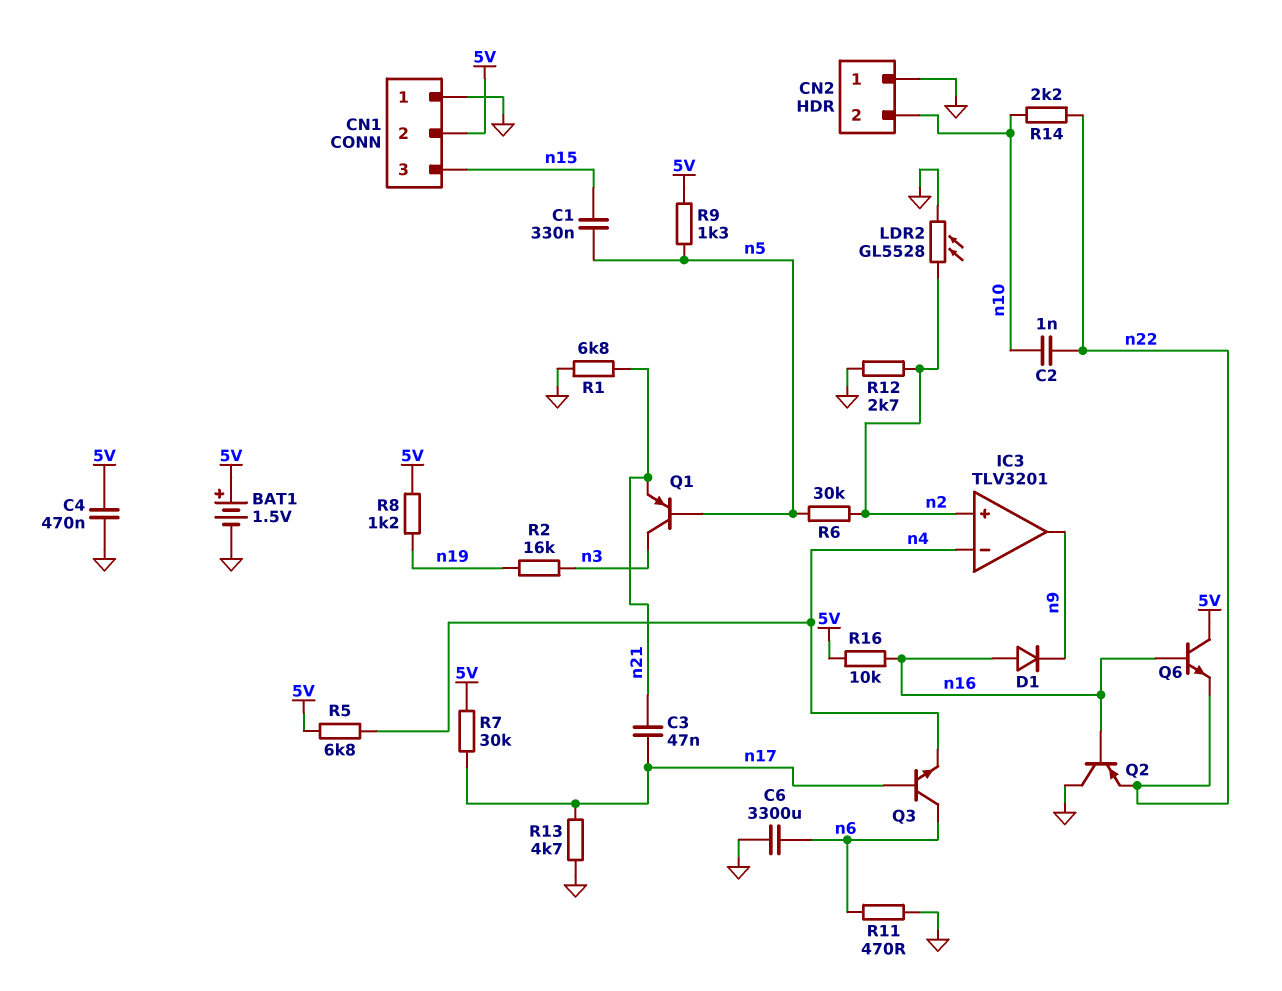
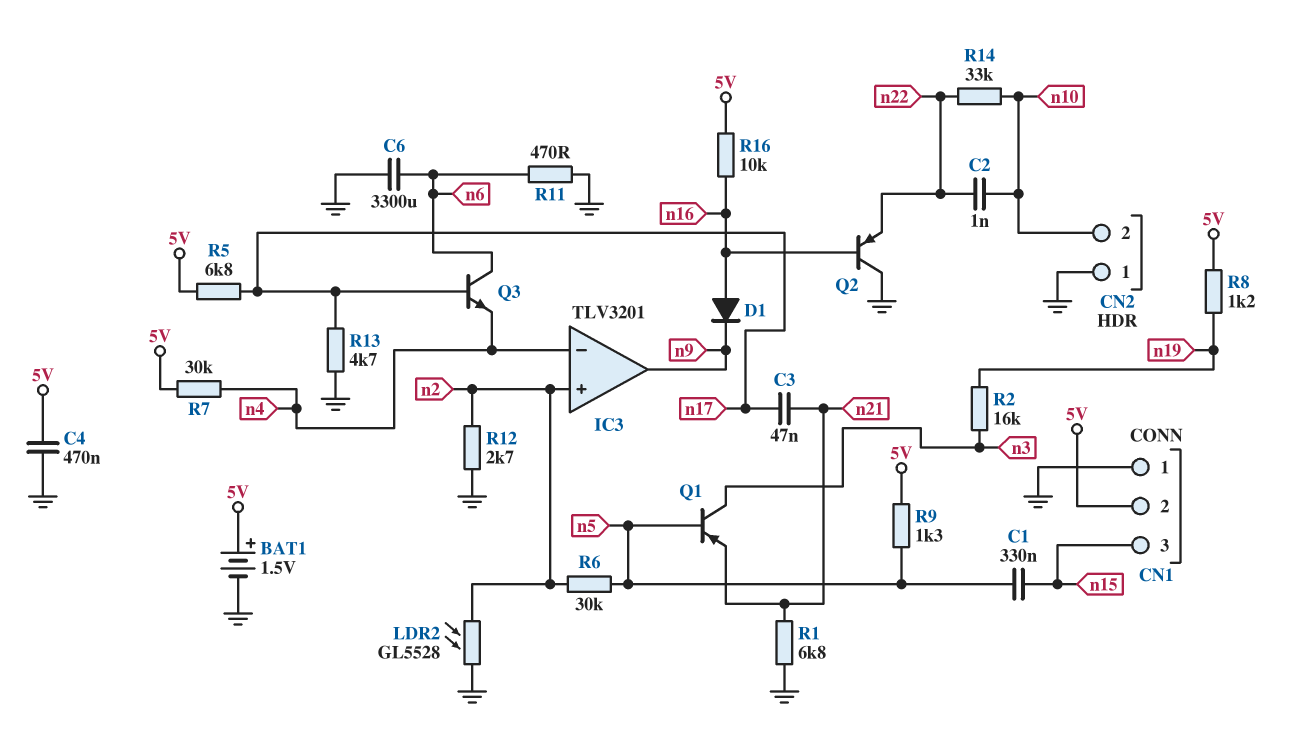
Q6: NPN (B n16, C 5V, E n22) -> none
R5: 6.8k (5V, n4) -> 6.8k (5V, n17)
R7: 30k (5V, n17) -> 30k (5V, n4)
R14: 2.2k (n10, n22) -> 33k (n10, n22)

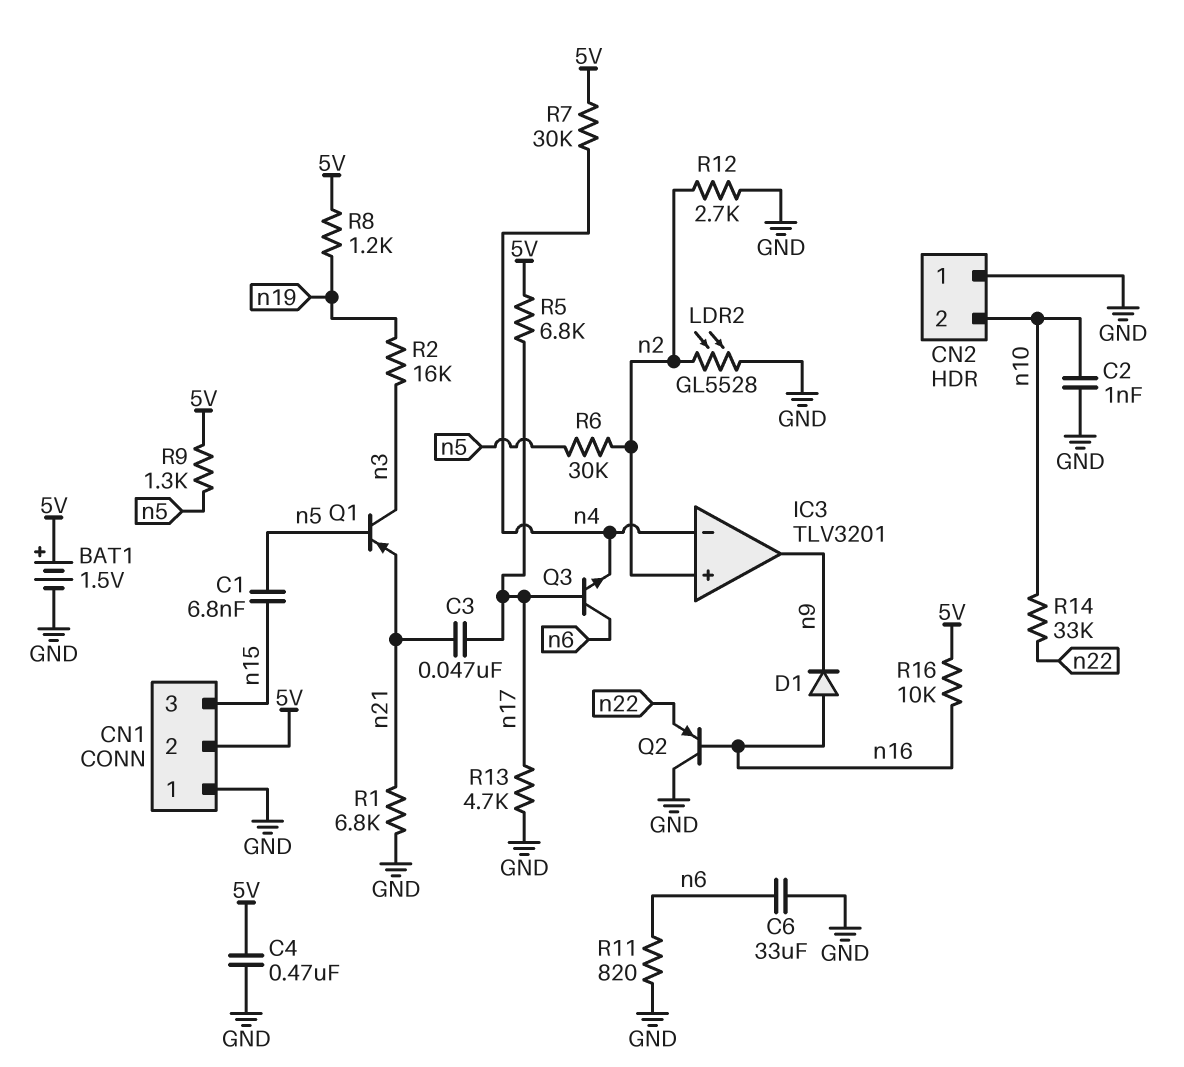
C1: 330nF (n5, n15) -> 6.8nF (n5, n15)
C2: 1nF (n10, n22) -> 1nF (GND, n10)
C6: 3300uF (GND, n6) -> 33uF (GND, n6)
R11: 470 (GND, n6) -> 820 (GND, n6)

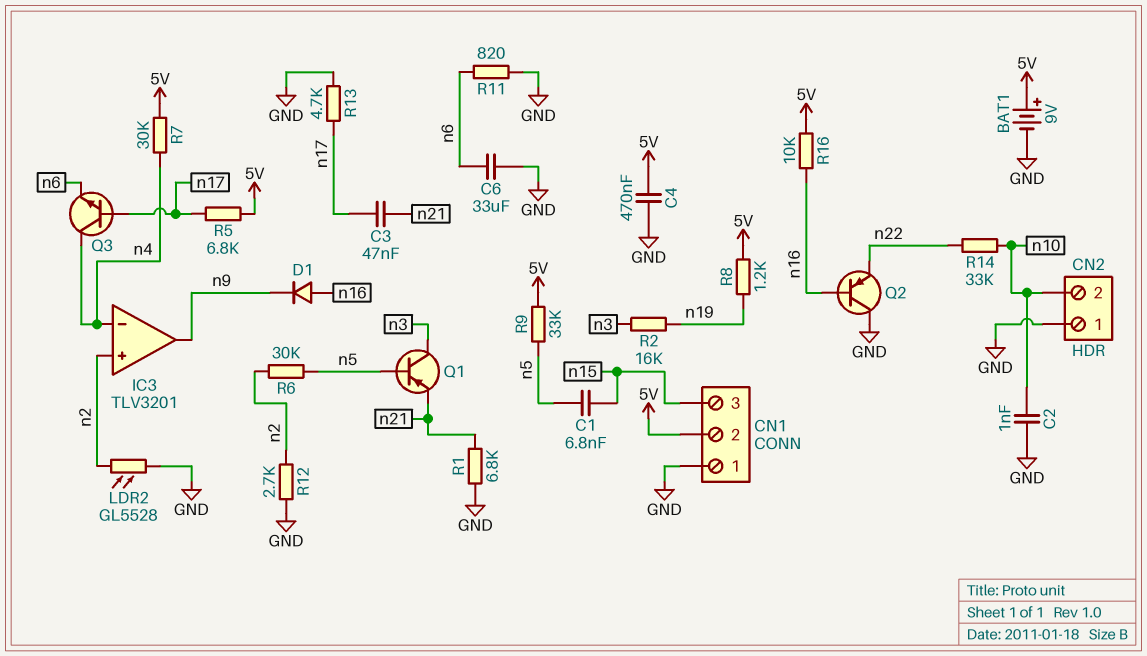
BAT1: 1.5V (plus 5V, minus GND) -> 9V (plus 5V, minus GND)
Q3: NPN (B n17, C n6, E n4) -> NPN (B n17, C n4, E n6)
R9: 1.3k (5V, n5) -> 33k (5V, n5)

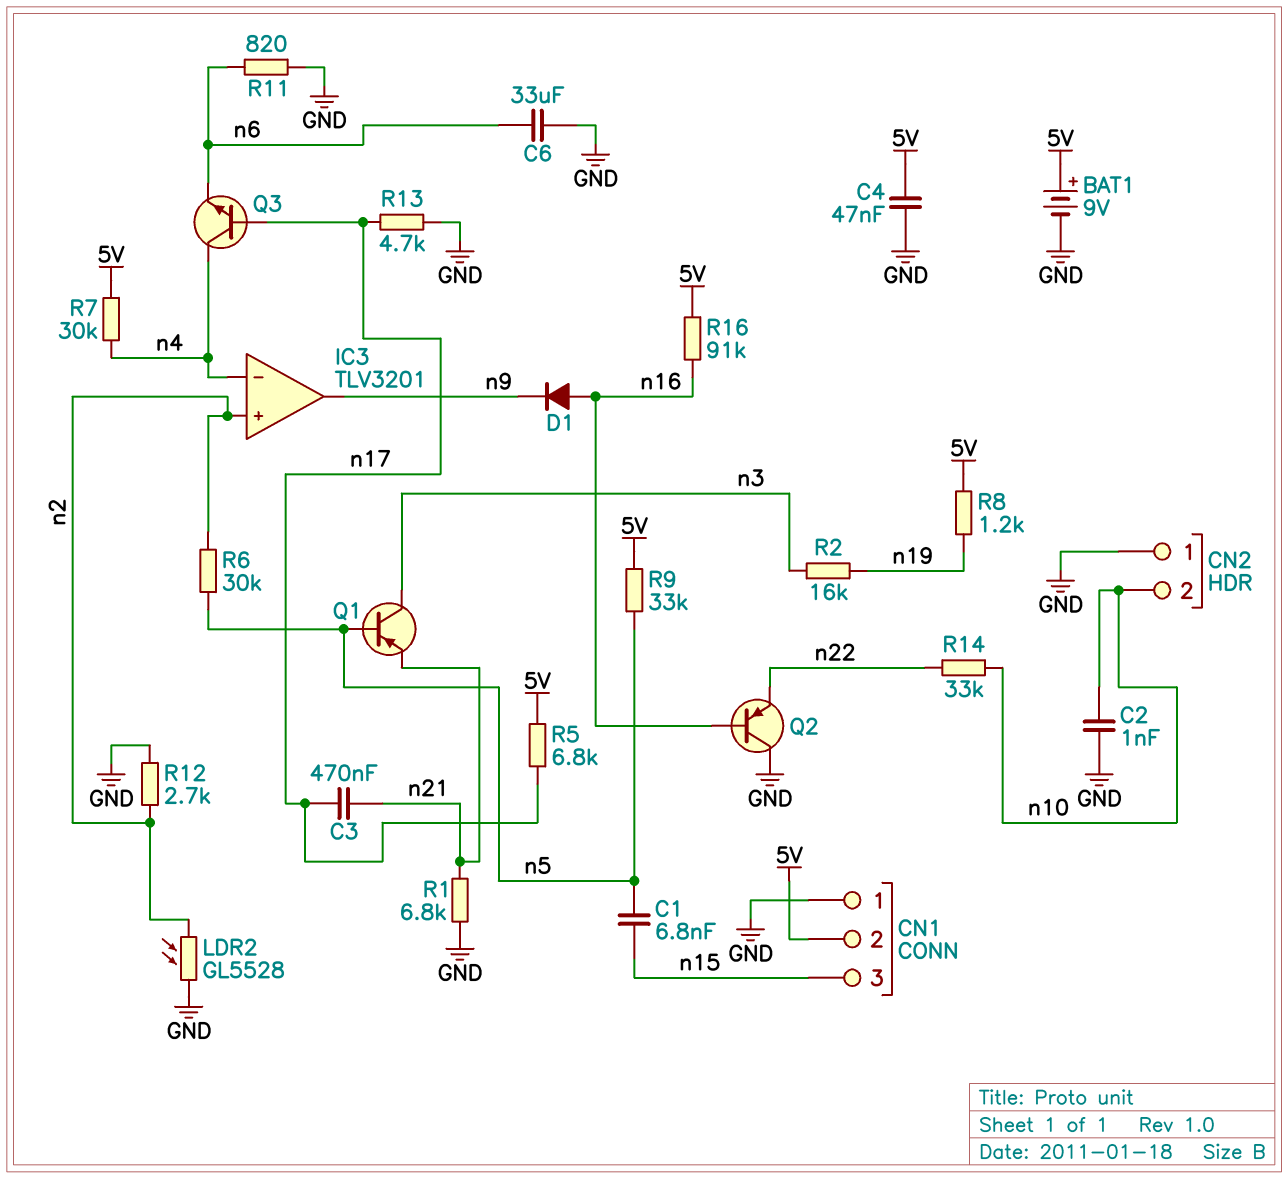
C3: 47nF (n17, n21) -> 470nF (n17, n21)
C4: 470nF (5V, GND) -> 47nF (5V, GND)
R16: 10k (5V, n16) -> 91k (5V, n16)

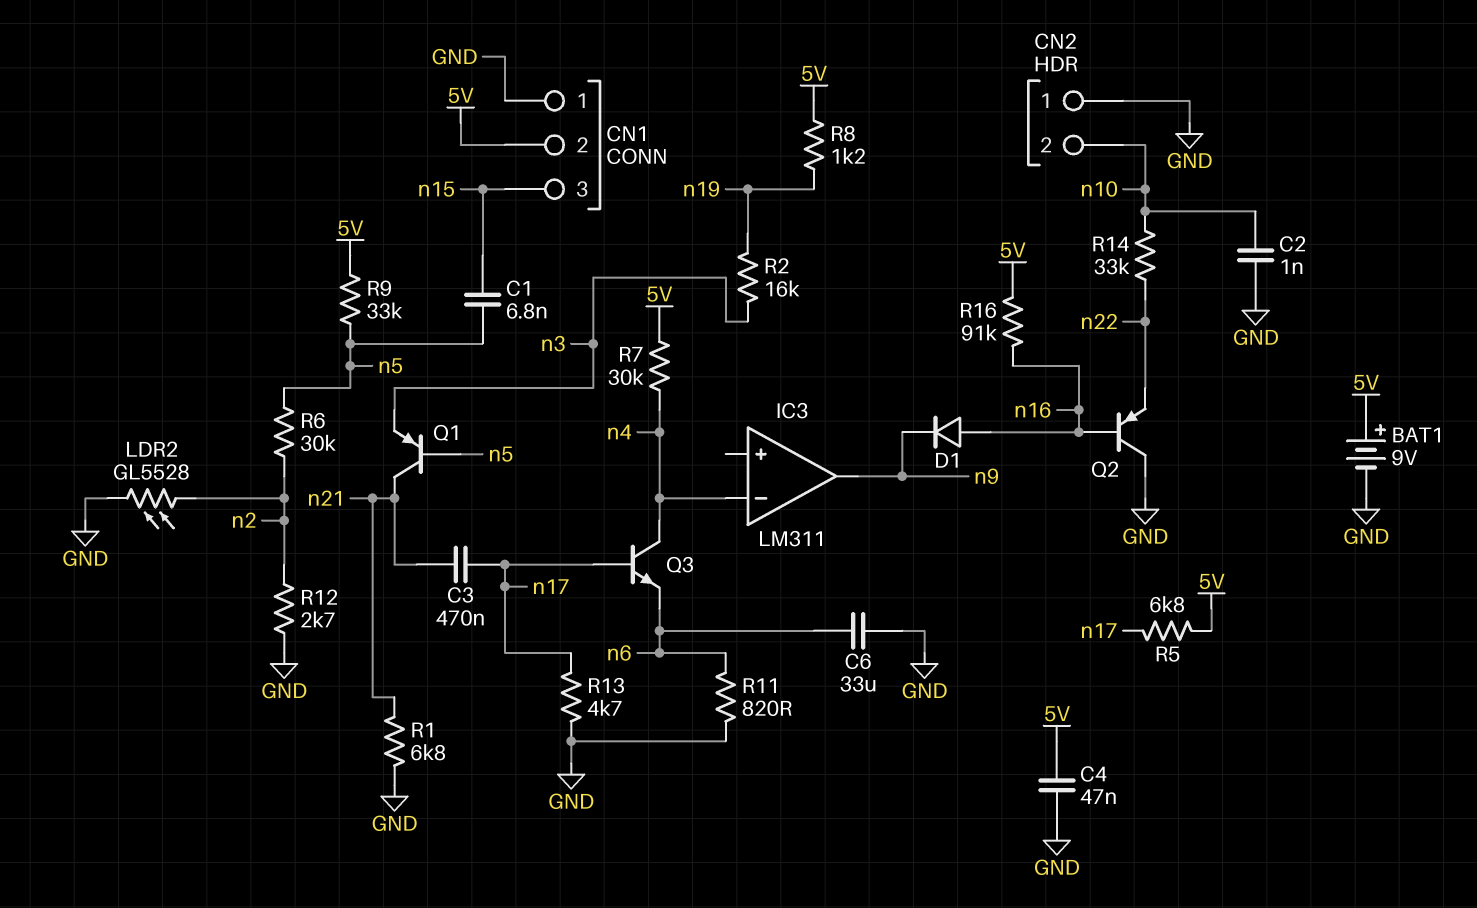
IC3: TLV3201 -> LM311
IC3 pin in+: n2 -> none
Q1: PNP (B n5, C n3, E n21) -> PNP (B n5, C n21, E n3)

